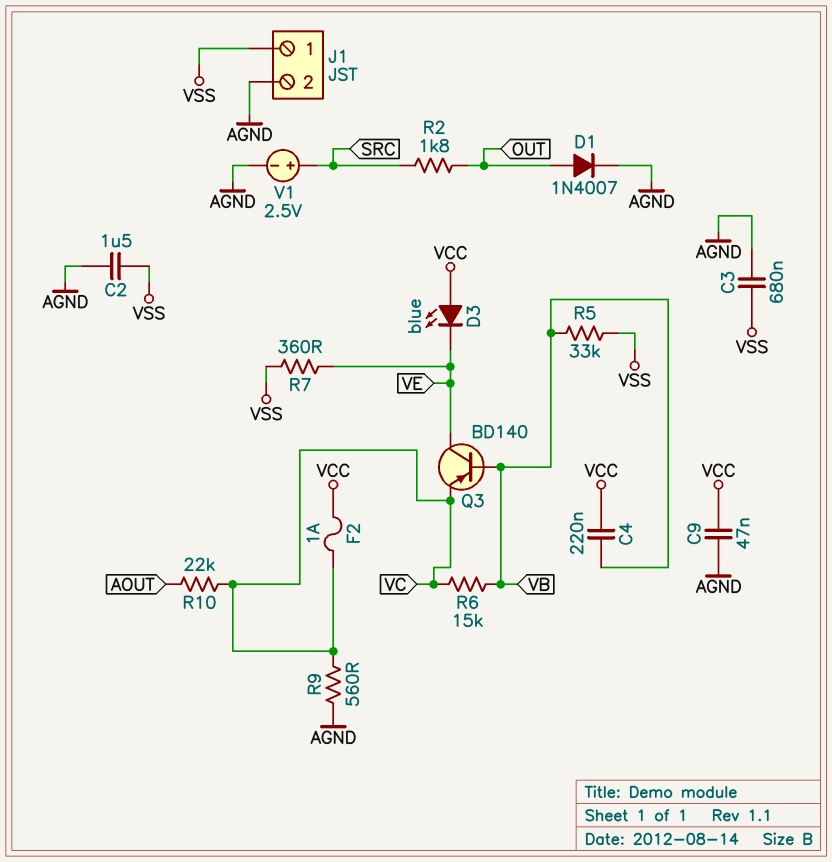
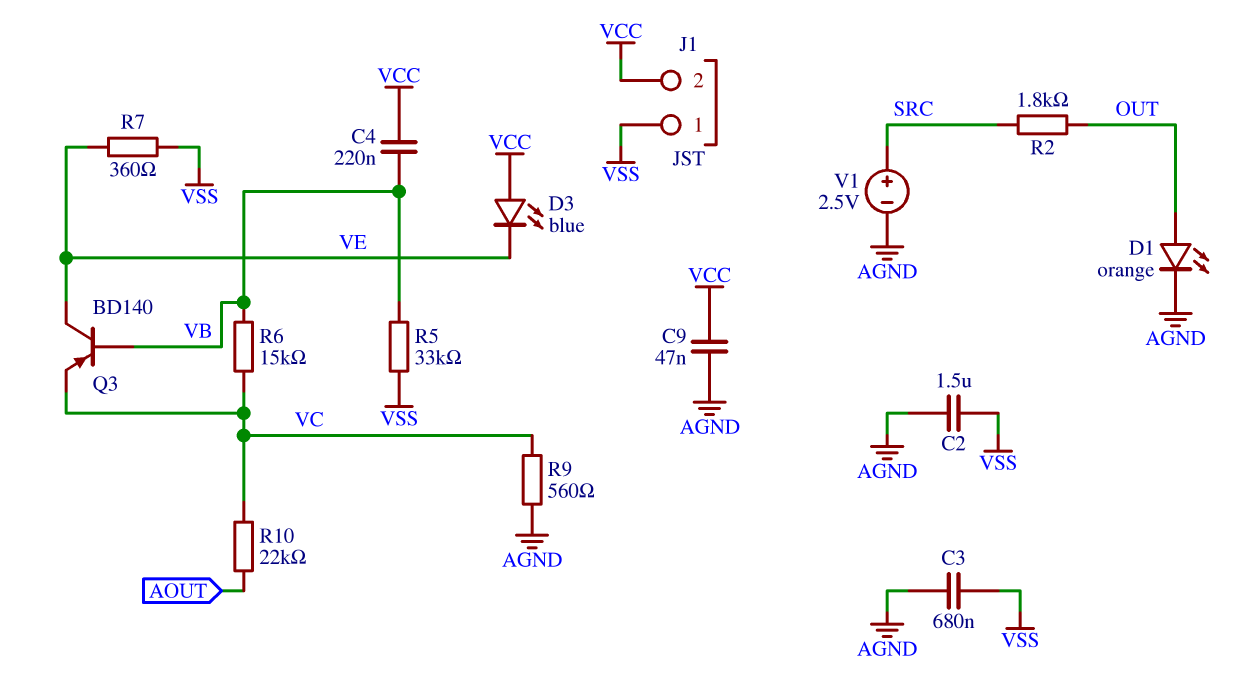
D1: diode 1N4007 (A OUT, K AGND) -> LED orange (A OUT, K AGND)
F2: 1A (VC, VCC) -> none
J1 pin 2: AGND -> VCC

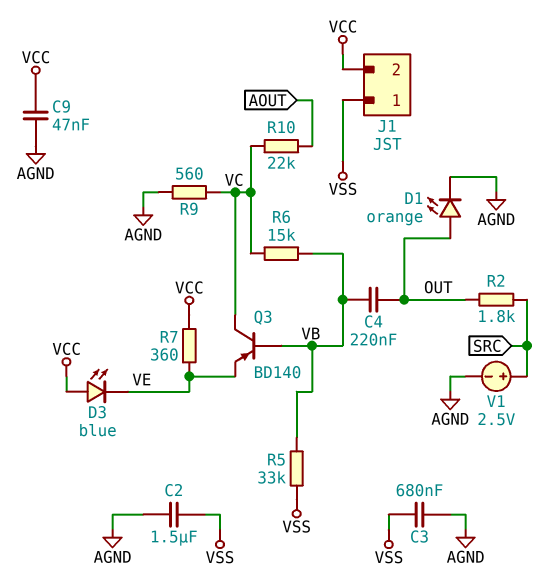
C4: 220nF (VB, VCC) -> 220nF (OUT, VB)
Q3: PNP BD140 (B VB, C VE, E VC) -> PNP BD140 (B VB, C VC, E VE)
R7: 360 (VE, VSS) -> 360 (VCC, VE)

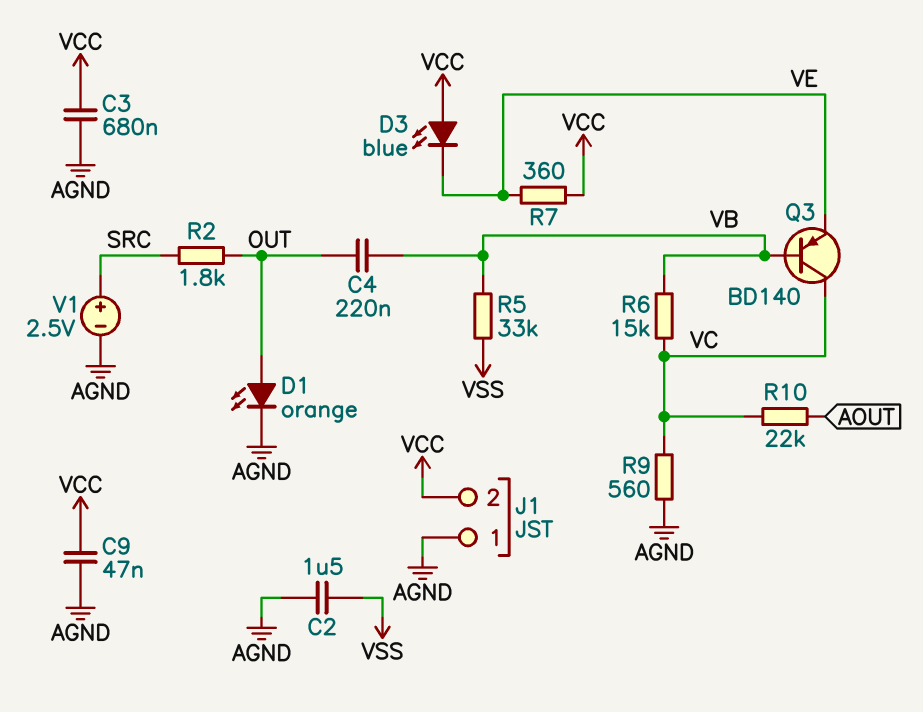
C3: 680nF (AGND, VSS) -> 680nF (AGND, VCC)
J1 pin 1: VSS -> AGND

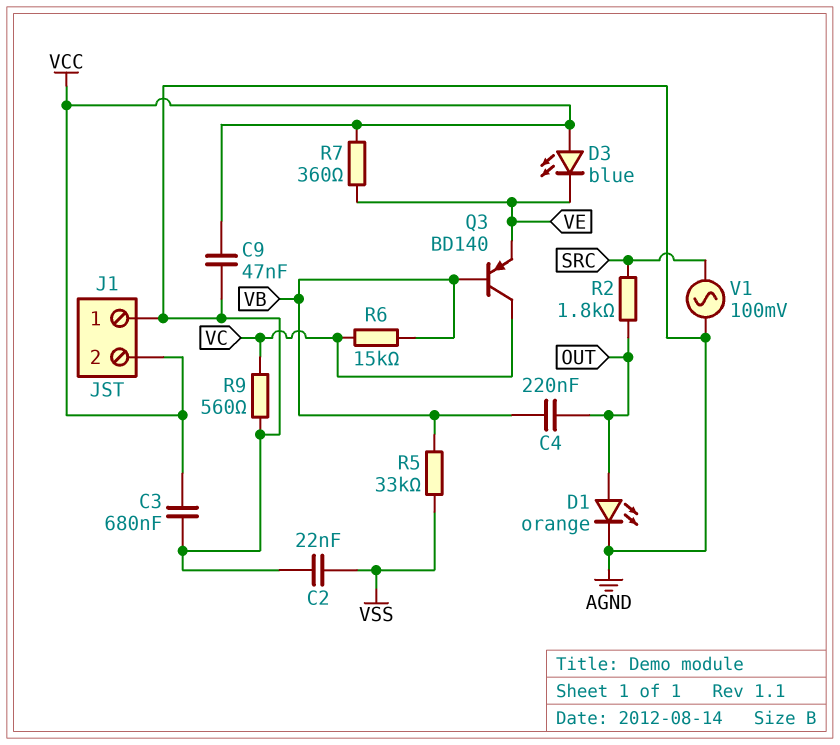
C2: 1.5uF (AGND, VSS) -> 22nF (AGND, VSS)
R10: 22k (AOUT, VC) -> none
V1: 2.5V (plus SRC, minus AGND) -> AC 100mV (AGND, SRC)

